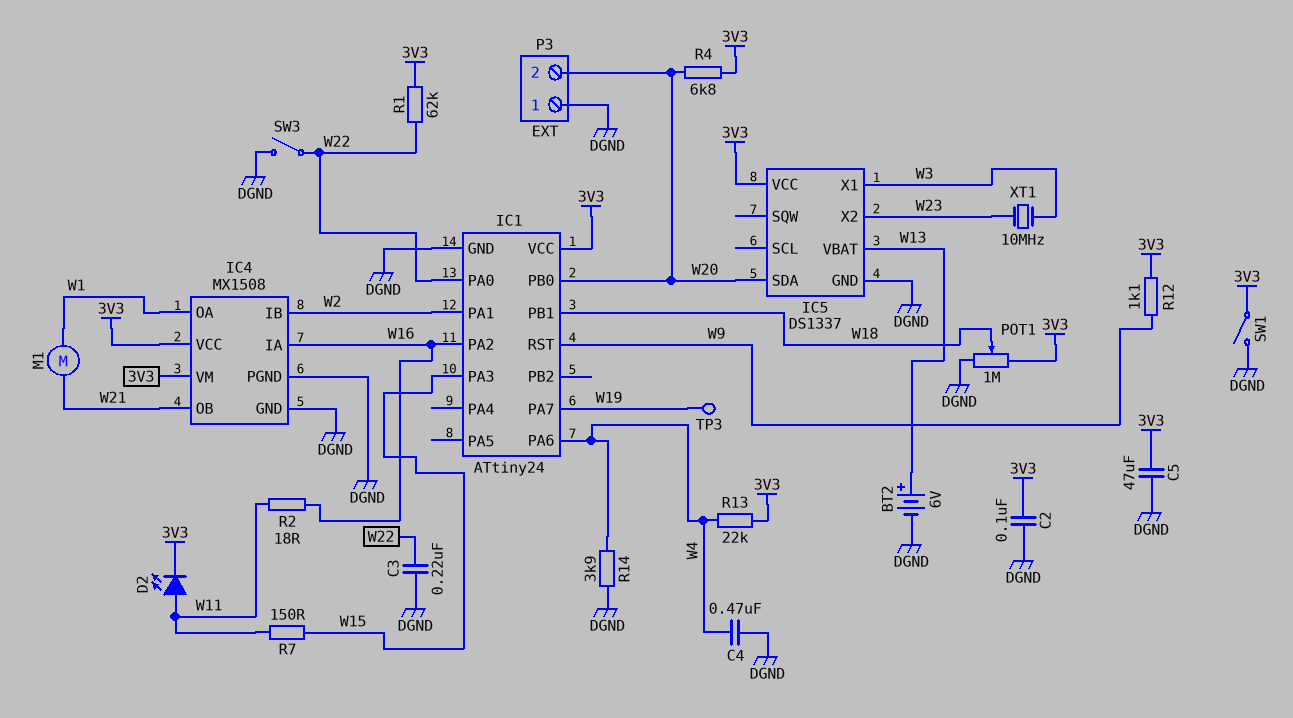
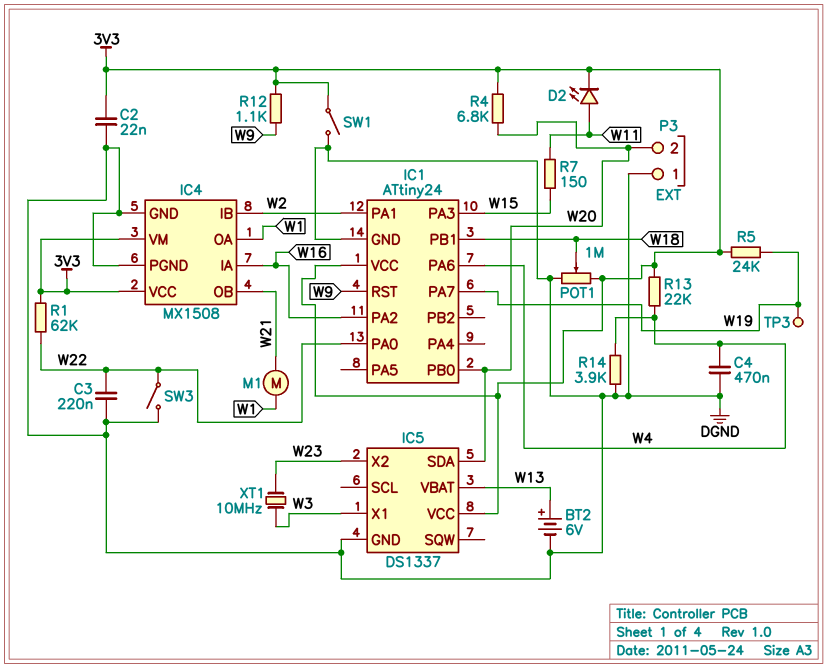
C2: 100nF (3V3, DGND) -> 22nF (3V3, DGND)
C5: 47uF (3V3, DGND) -> none
R2: 18 (W11, W16) -> none
R5: none -> 24k (3V3, W19)

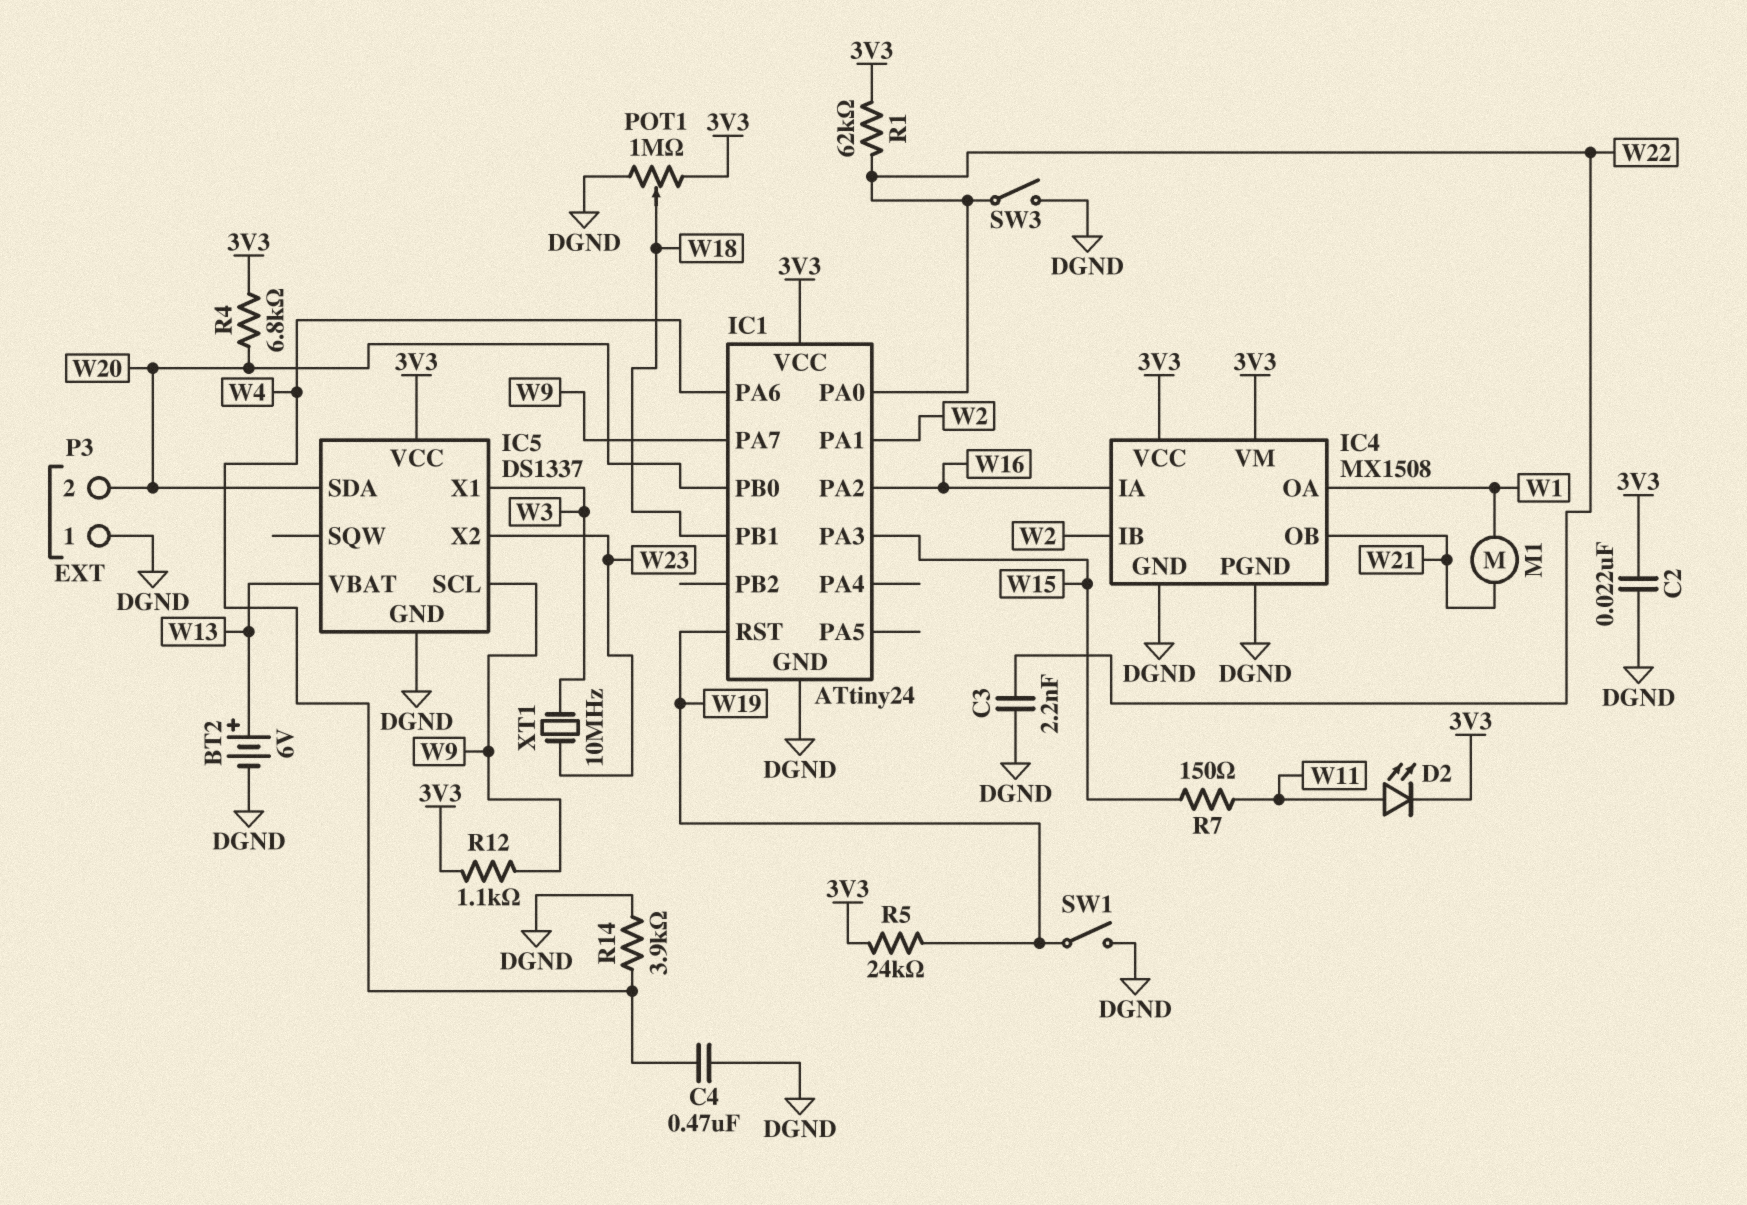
C3: 220nF (DGND, W22) -> 2.2nF (DGND, W22)
IC1 pin PA7: W19 -> W9
IC1 pin RST: W9 -> W19
IC5 pin SCL: none -> W9
R13: 22k (3V3, W4) -> none
SW1: switch (3V3, DGND) -> switch (DGND, W19)
TP3: test point (W19) -> none

